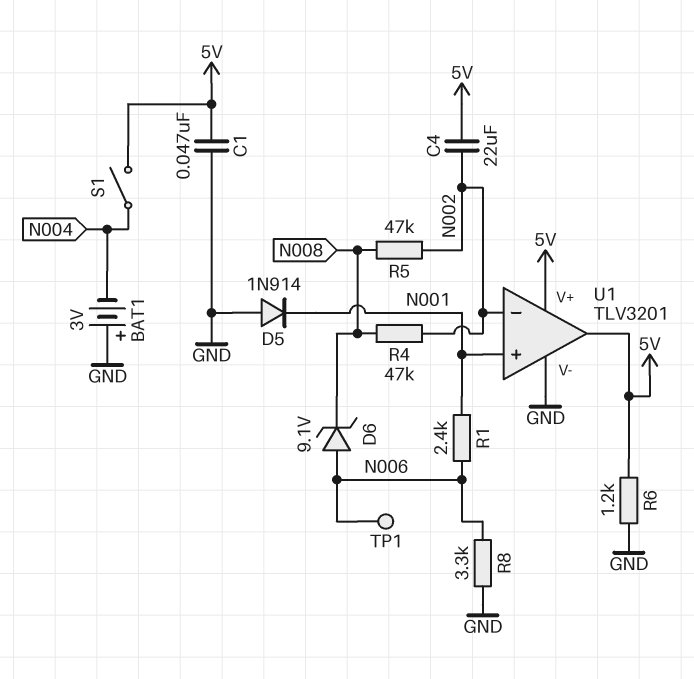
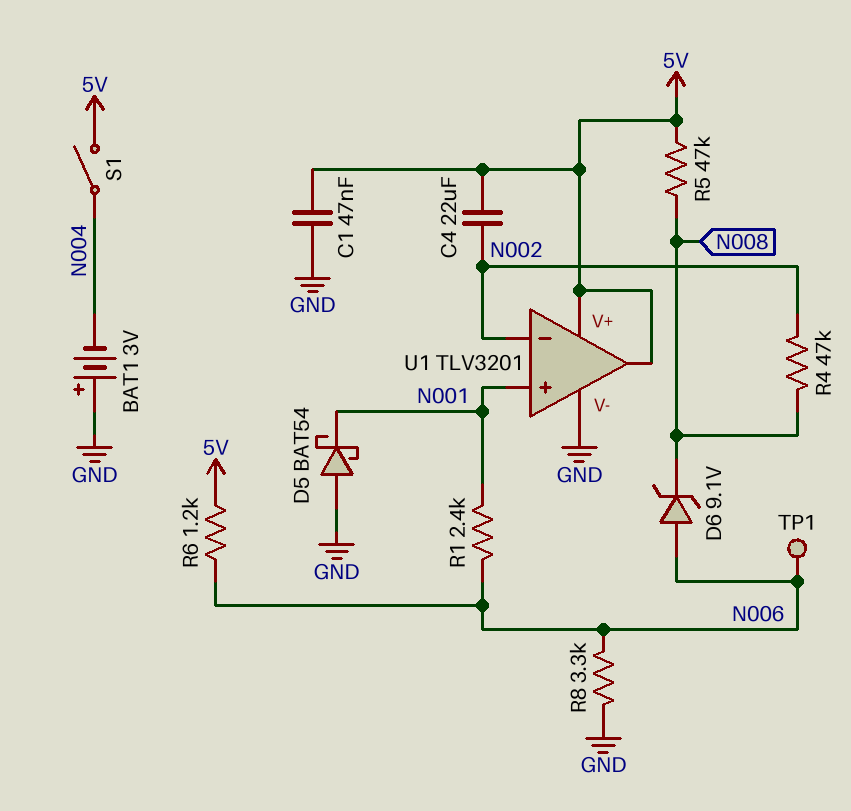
D5: diode 1N914 (A GND, K N001) -> schottky BAT54 (A GND, K N001)
R5: 47k (N002, N008) -> 47k (5V, N008)
R6: 1.2k (5V, GND) -> 1.2k (5V, N006)

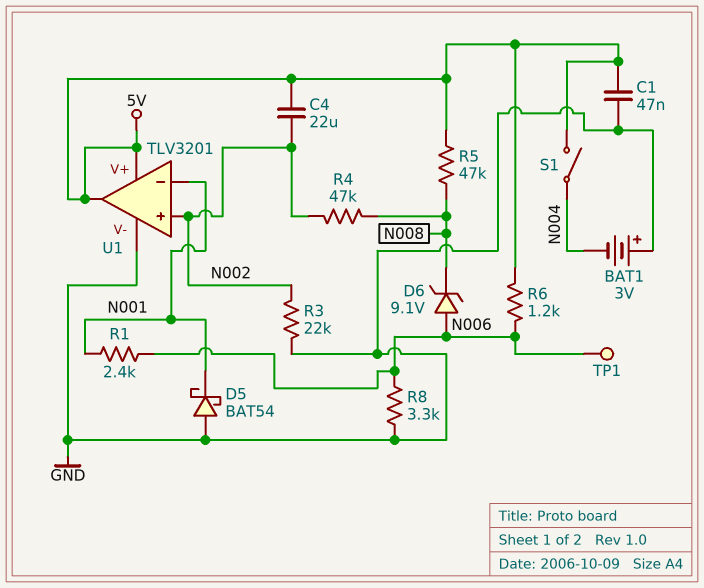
R3: none -> 22k (GND, N002)
U1 pin in+: N001 -> N002
U1 pin in-: N002 -> N001

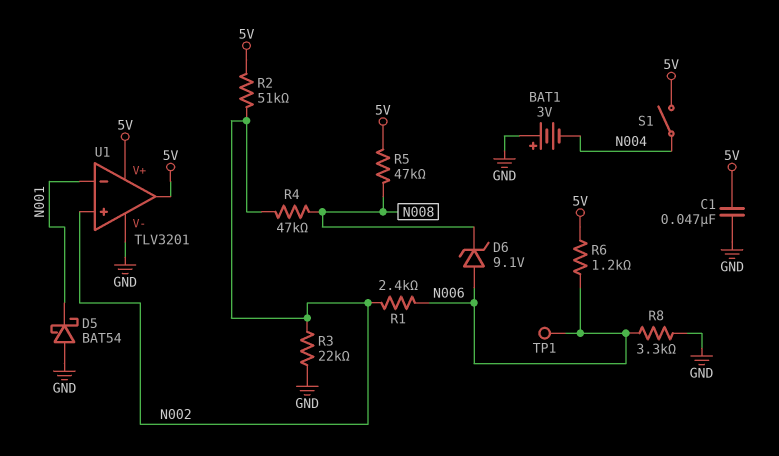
C4: 22uF (5V, N002) -> none
R1: 2.4k (N001, N006) -> 2.4k (N002, N006)
R2: none -> 51k (5V, N002)

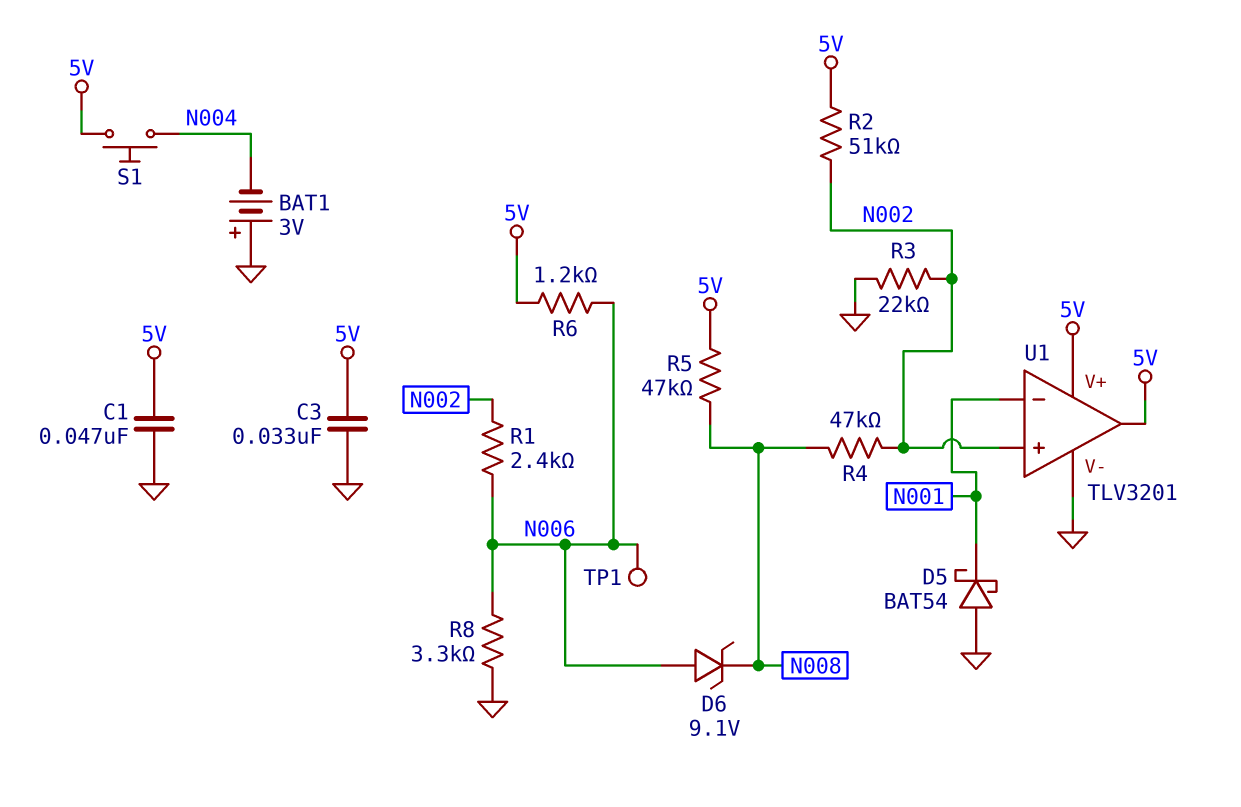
C3: none -> 33nF (5V, GND)
S1: switch (5V, N004) -> button (5V, N004)

